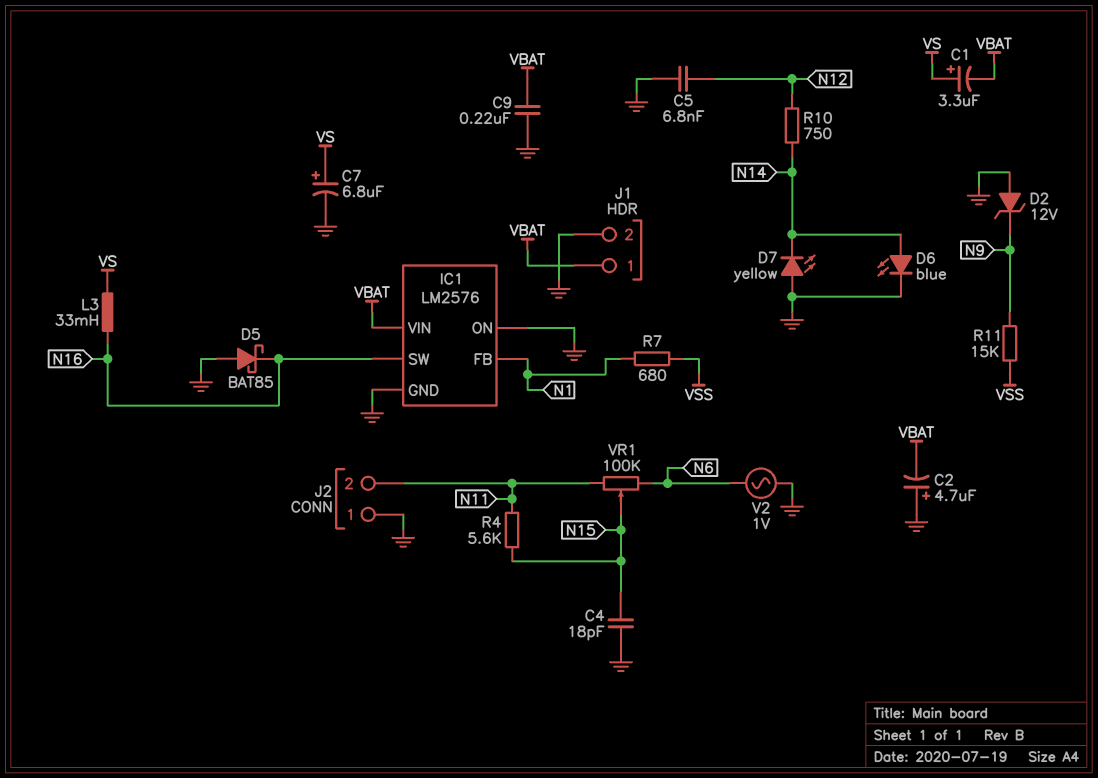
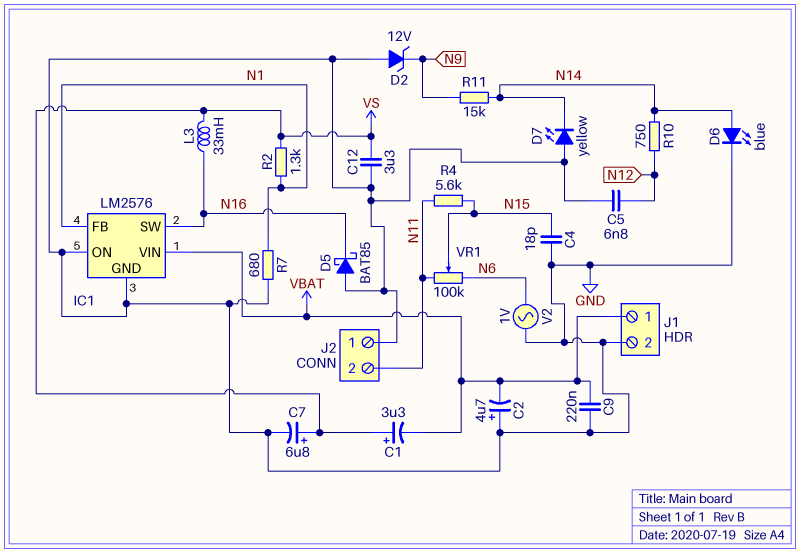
C12: none -> 3.3uF (GND, VS)
R2: none -> 1.3k (N1, VS)
R7: 680 (N1, VSS) -> 680 (GND, N1)
R11: 15k (N9, VSS) -> 15k (N9, N14)

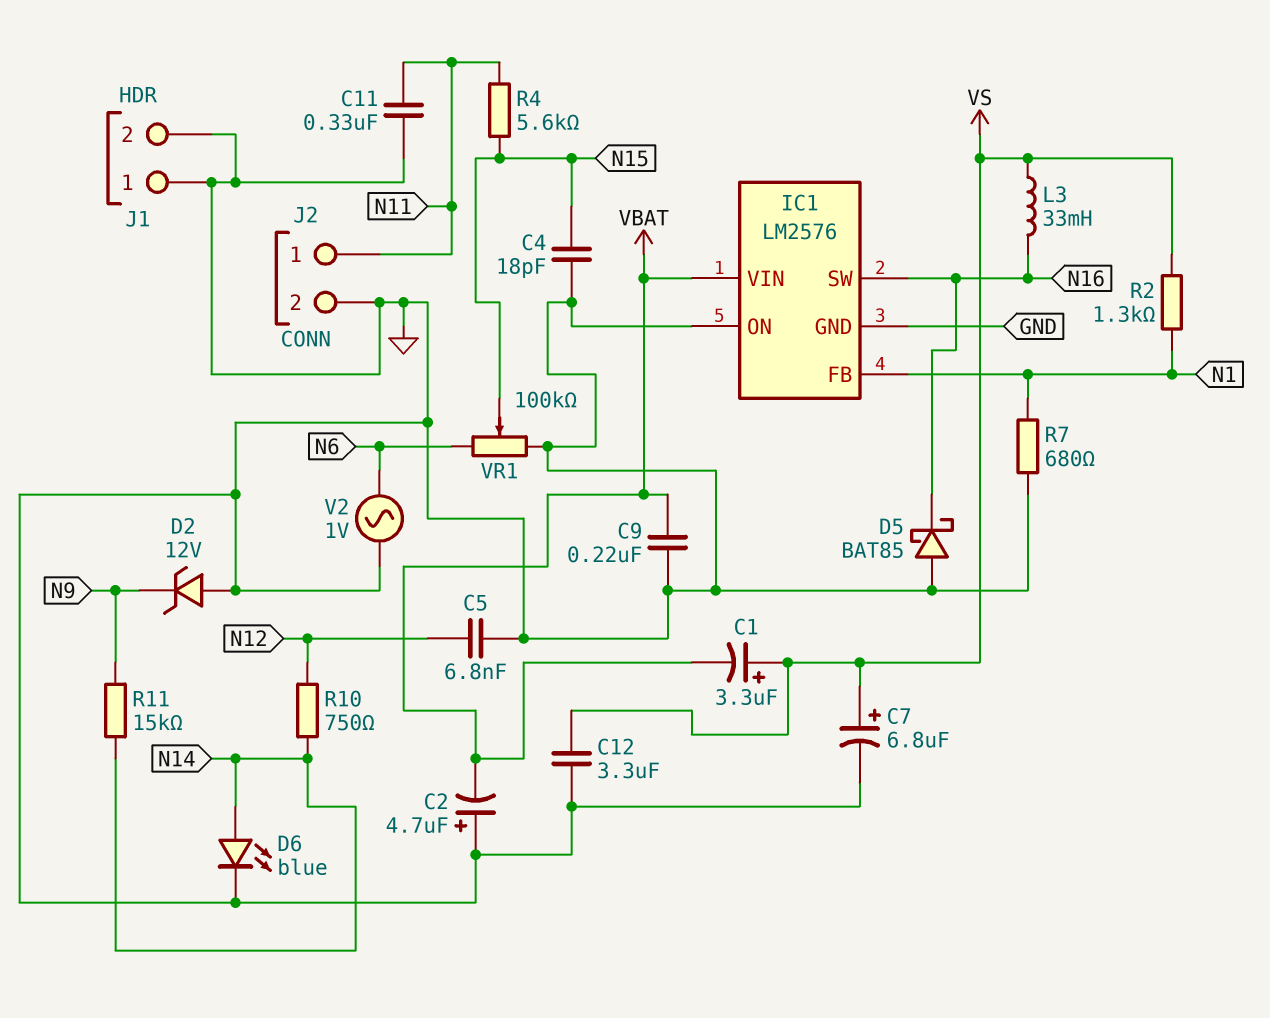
C11: none -> 330nF (GND, N11)
D7: LED yellow (A GND, K N14) -> none
J1 pin 1: VBAT -> GND
J2 pin 1: GND -> N11
J2 pin 2: N11 -> GND
VR1: 100k (N6, N11, wiper N15) -> 100k (GND, N6, wiper N15)

